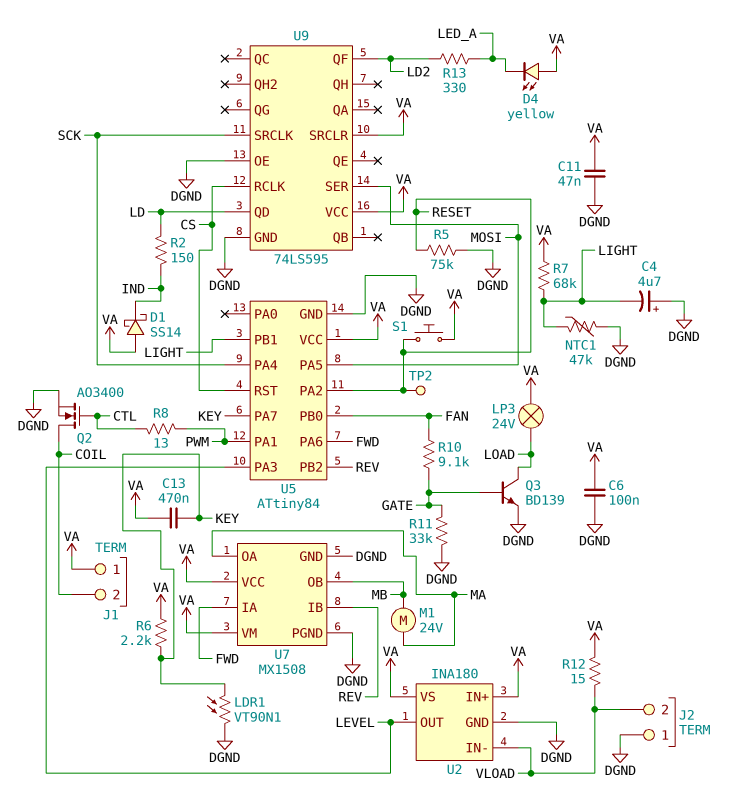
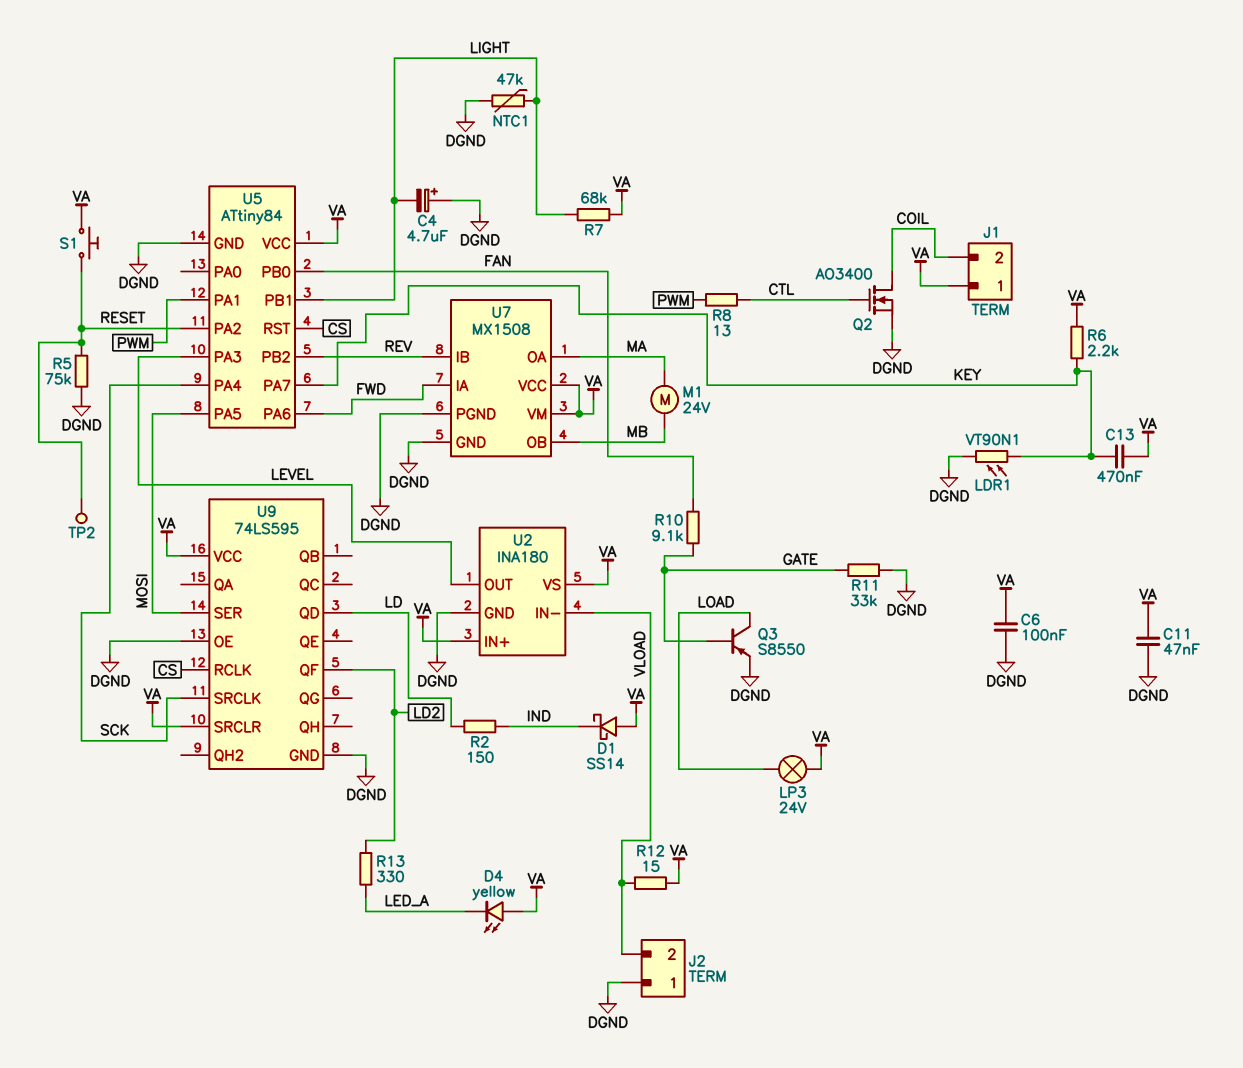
Q3: NPN BD139 (B GATE, C LOAD, E DGND) -> PNP S8550 (B GATE, C LOAD, E DGND)

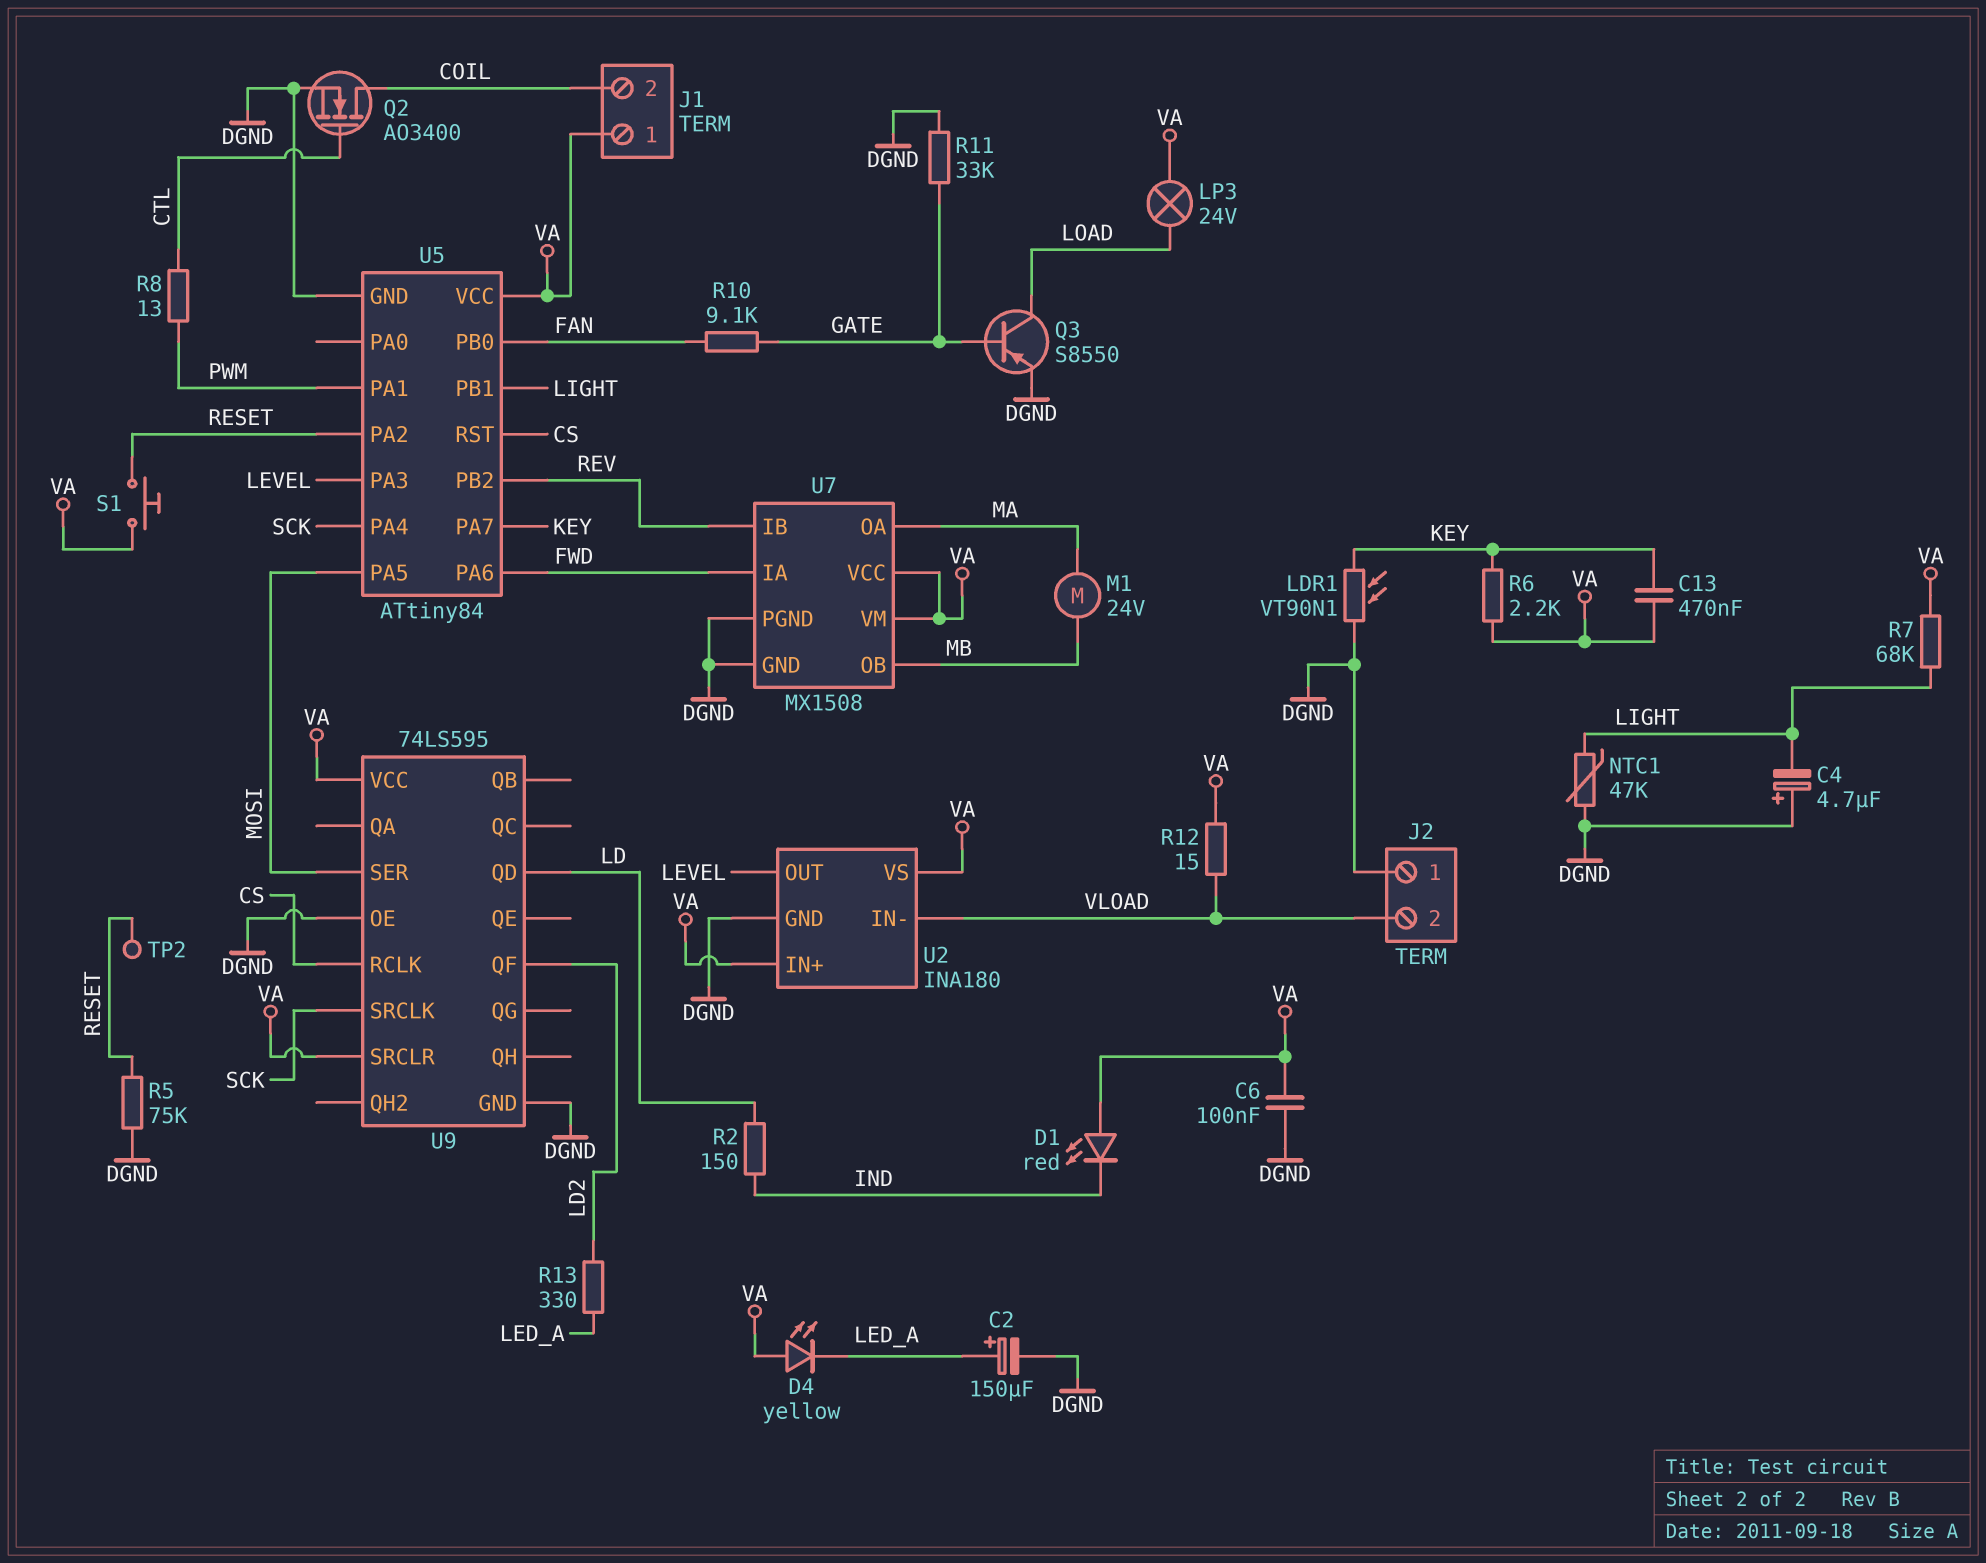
C2: none -> 150uF (plus LED_A, minus DGND)
C11: 47nF (DGND, VA) -> none
D1: schottky SS14 (A VA, K IND) -> LED red (A VA, K IND)

